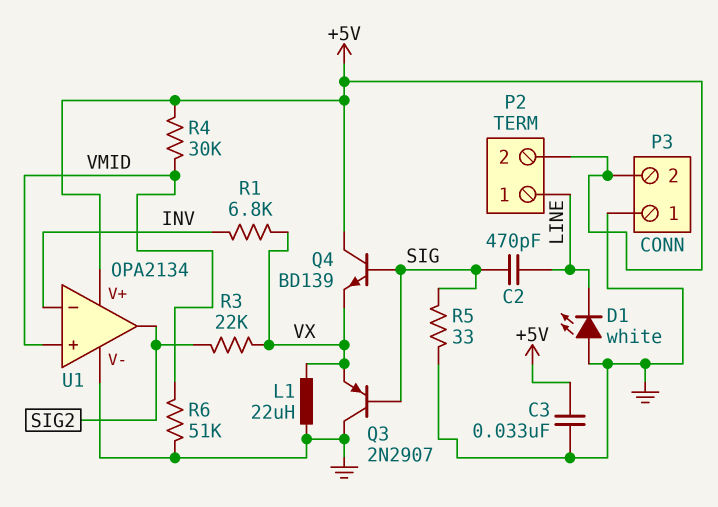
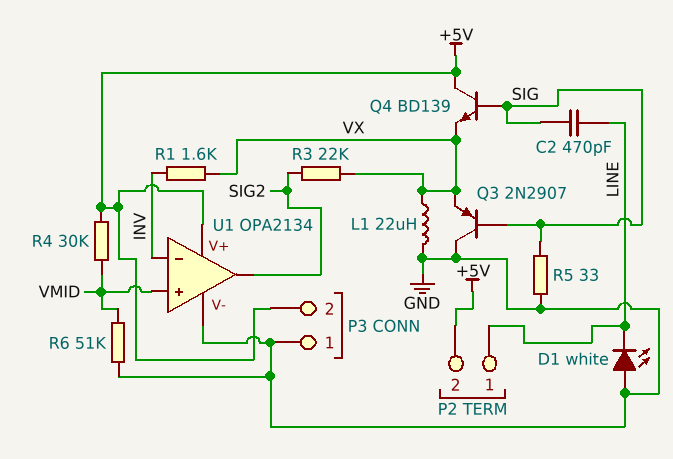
C3: 33nF (+5V, GND) -> none
R1: 6.8k (INV, VX) -> 1.6k (INV, VX)

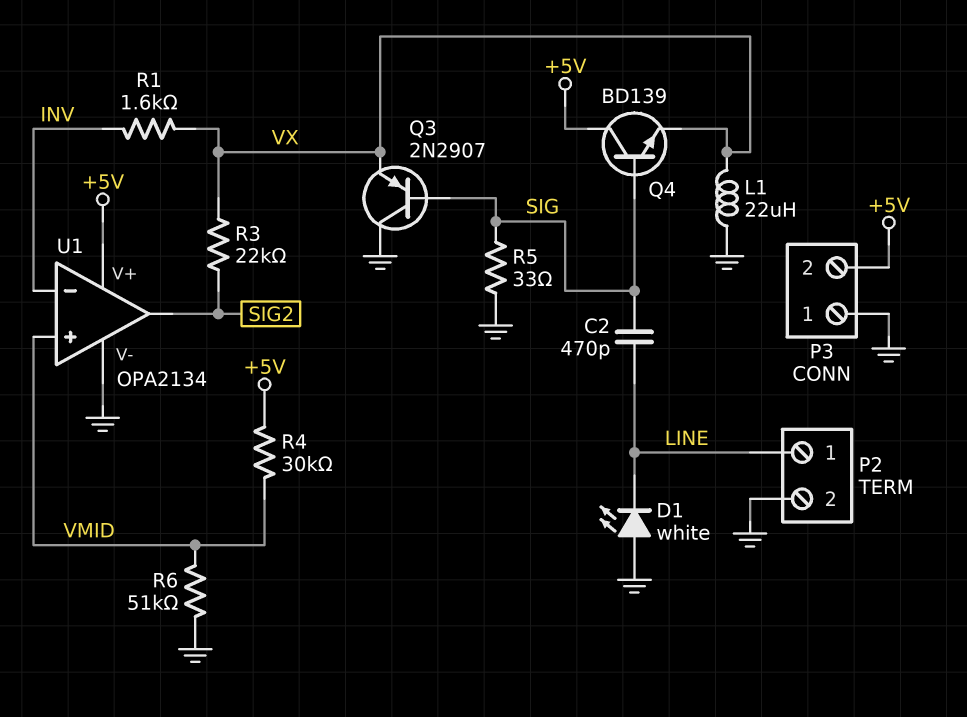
P2 pin 2: +5V -> GND

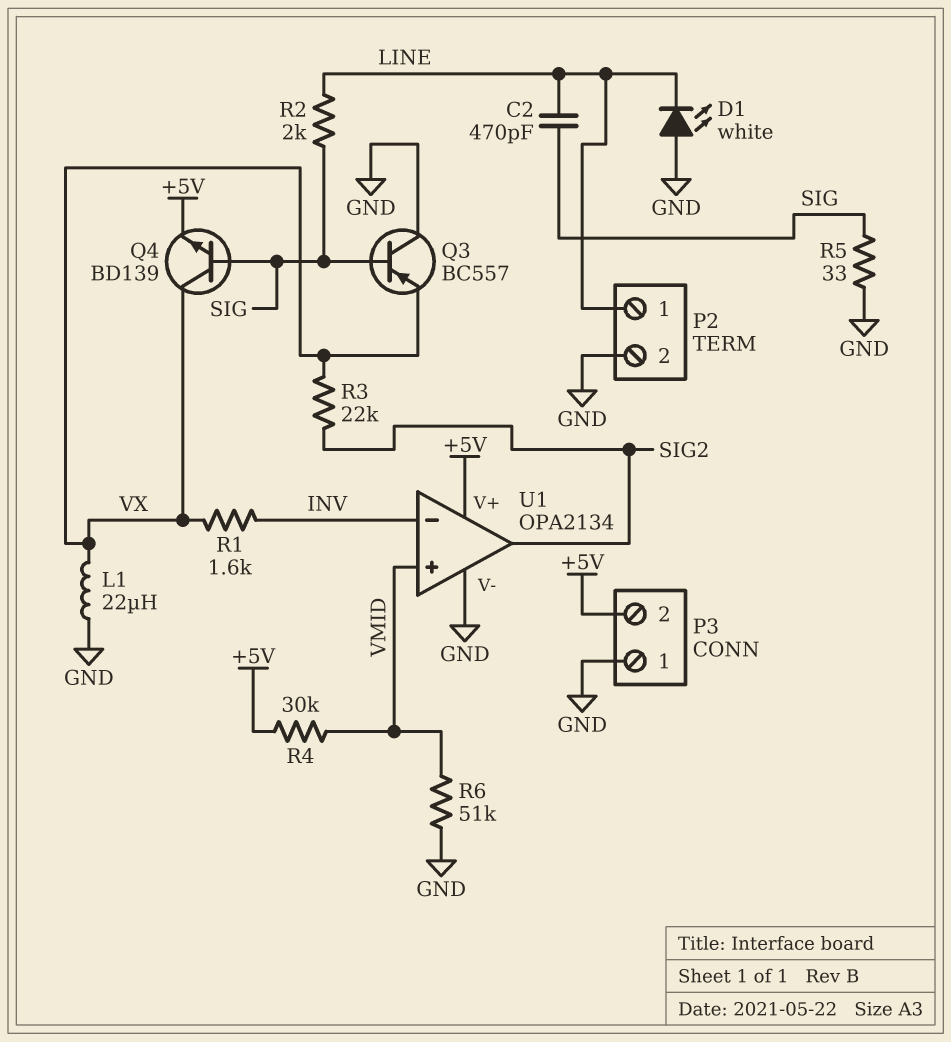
Q3: PNP 2N2907 (B SIG, C GND, E VX) -> PNP BC557 (B SIG, C GND, E VX)
Q4: NPN BD139 (B SIG, C +5V, E VX) -> NPN BD139 (B SIG, C VX, E +5V)
R2: none -> 2k (LINE, SIG)

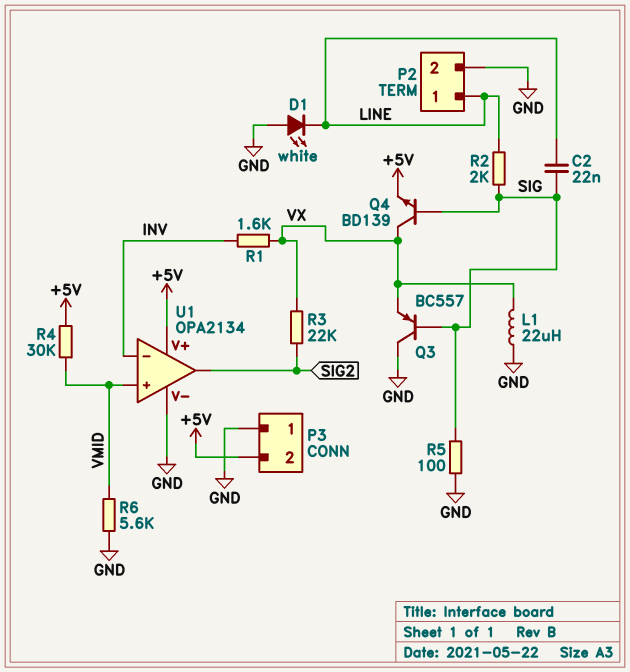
C2: 470pF (LINE, SIG) -> 22nF (LINE, SIG)
R5: 33 (GND, SIG) -> 100 (GND, SIG)
R6: 51k (GND, VMID) -> 5.6k (GND, VMID)

